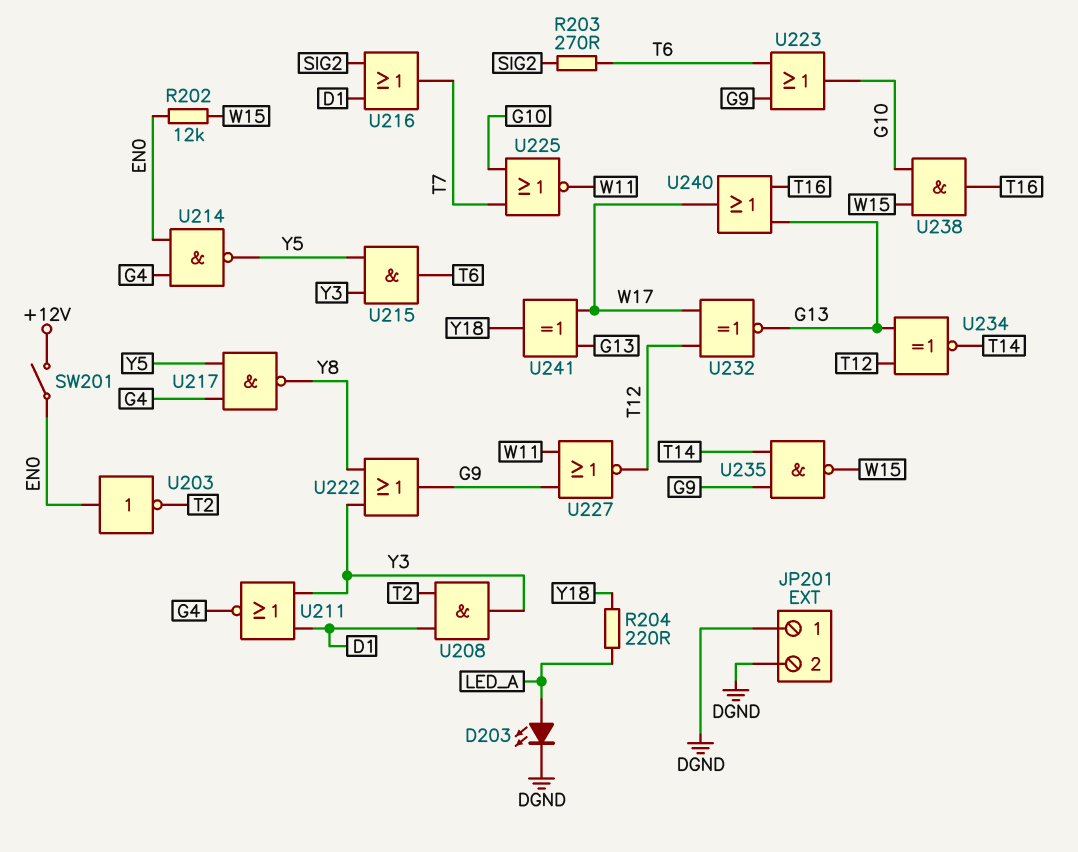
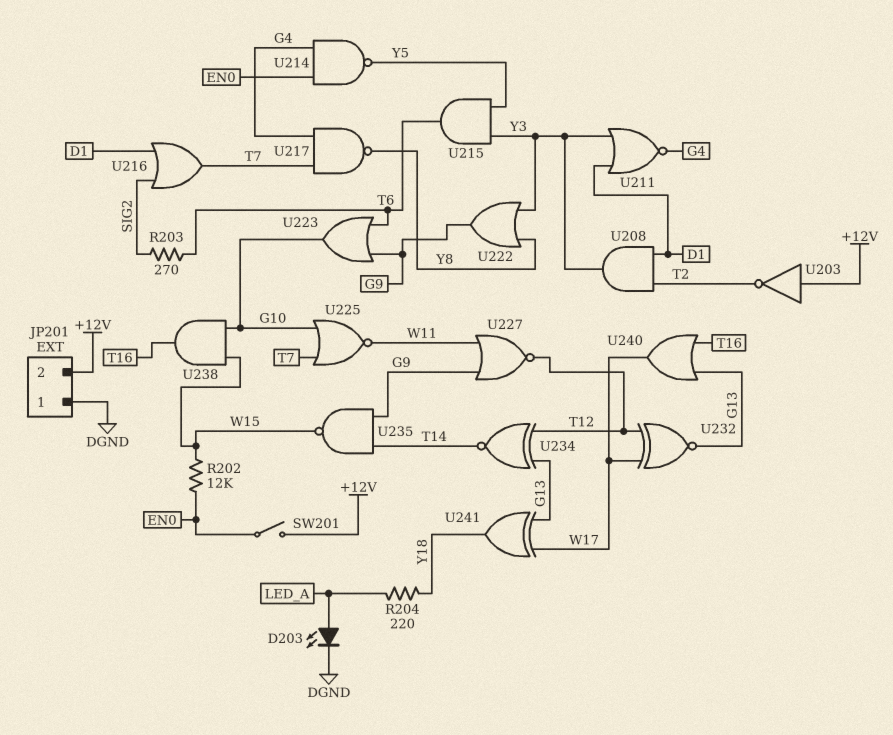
JP201 pin 2: DGND -> +12V
U203: NOT (in EN0, out T2) -> NOT (in +12V, out T2)
U217: NAND (in G4, in Y5, out Y8) -> NAND (in G4, in T7, out Y8)

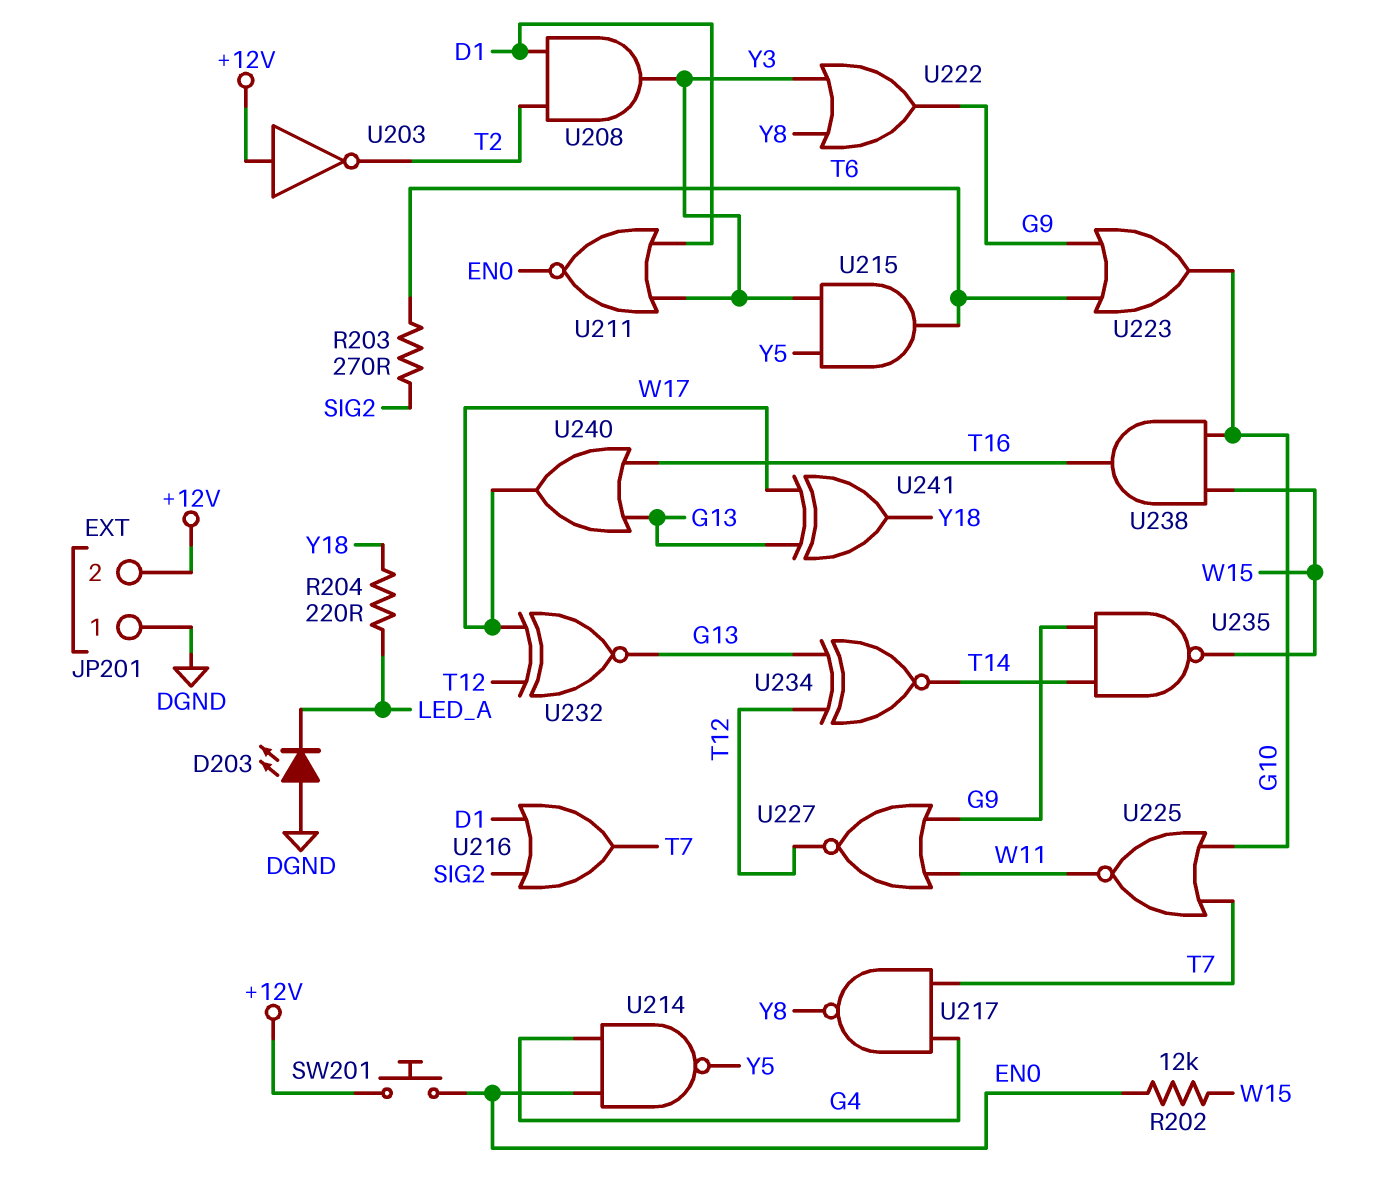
D203: LED (A LED_A, K DGND) -> LED (A DGND, K LED_A)
SW201: switch (+12V, EN0) -> button (+12V, EN0)
U211: NOR (in D1, in Y3, out G4) -> NOR (in D1, in Y3, out EN0)

